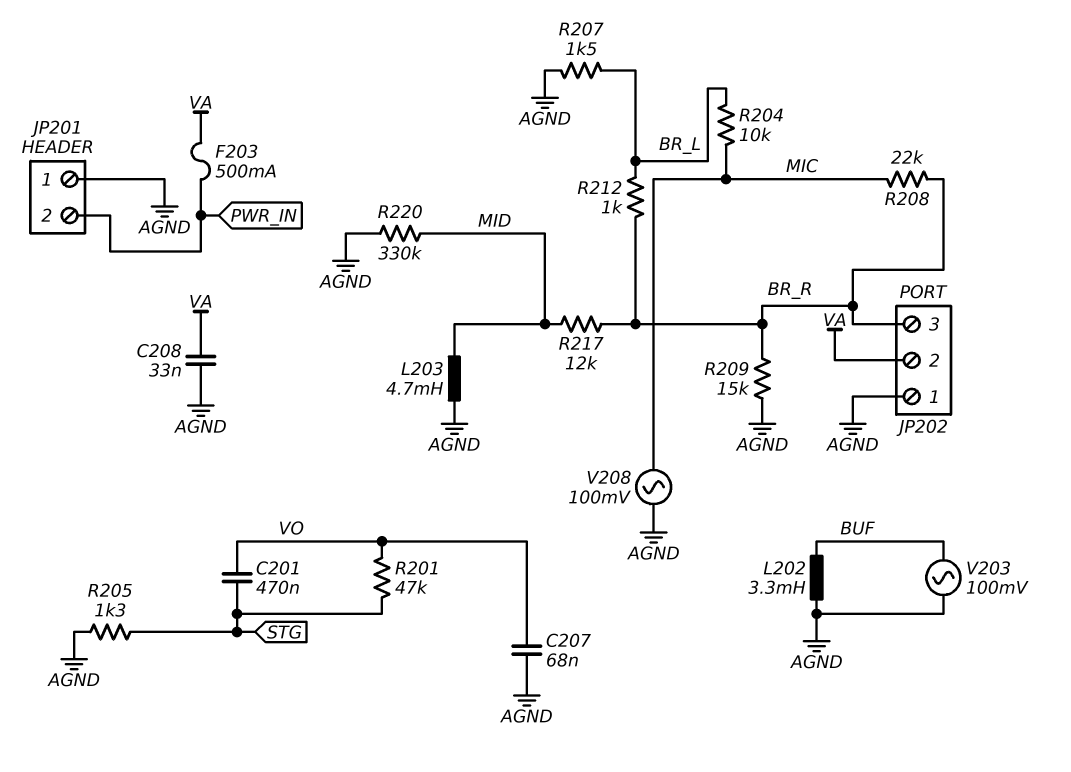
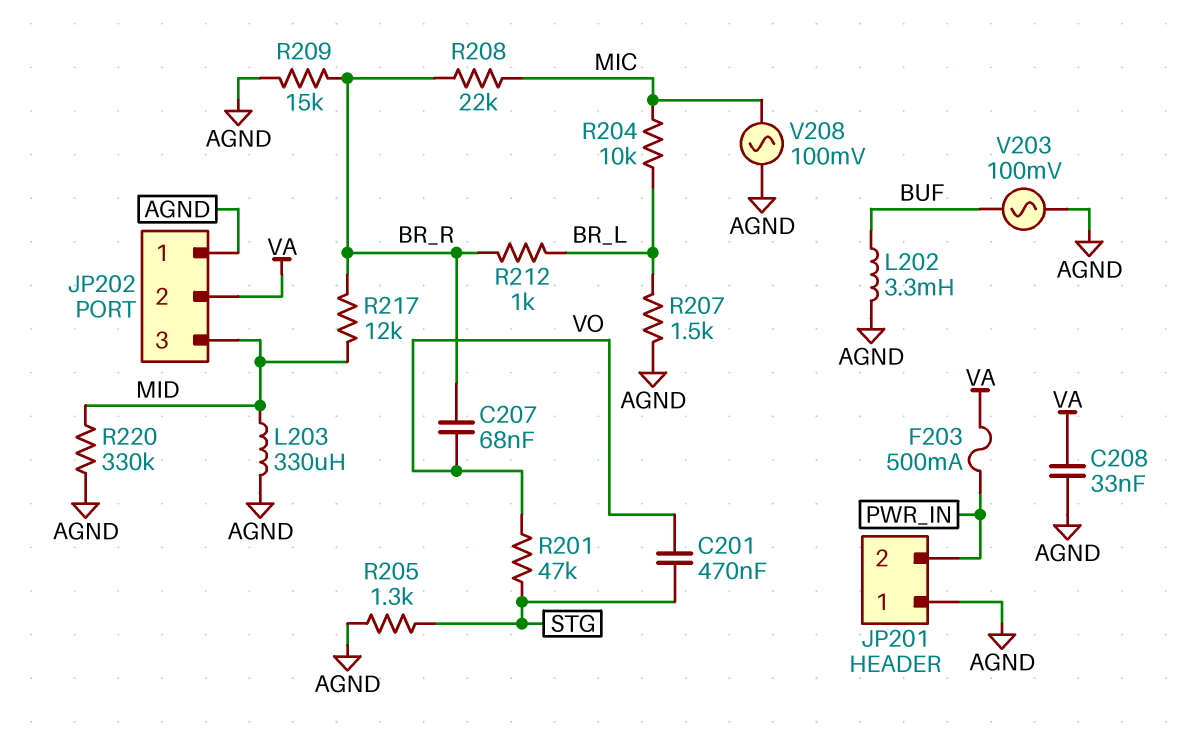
C207: 68nF (AGND, VO) -> 68nF (BR_R, VO)
JP202 pin 3: BR_R -> MID
L203: 4.7mH (AGND, MID) -> 330uH (AGND, MID)

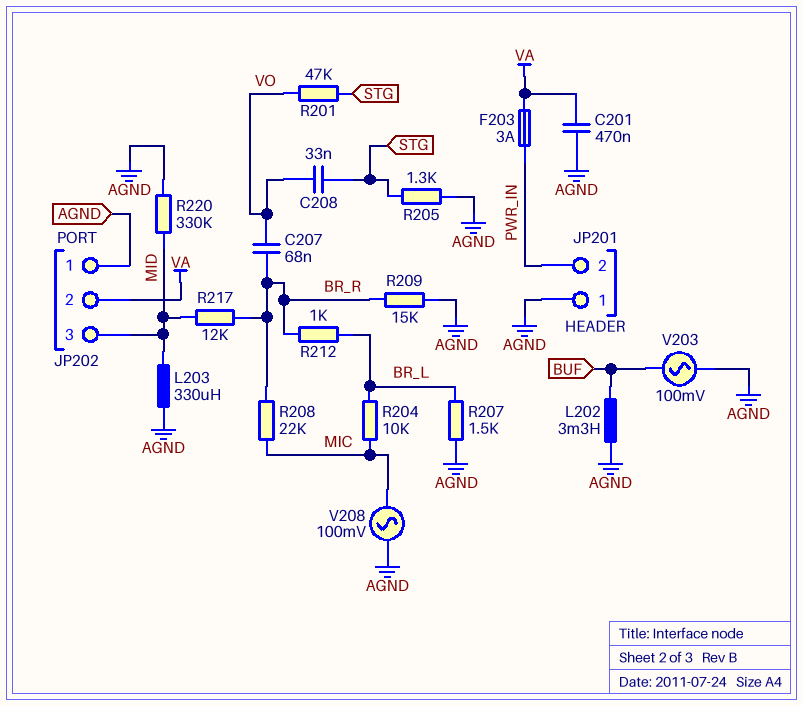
C201: 470nF (STG, VO) -> 470nF (AGND, VA)
C208: 33nF (AGND, VA) -> 33nF (STG, VO)
F203: 500mA (PWR_IN, VA) -> 3A (PWR_IN, VA)

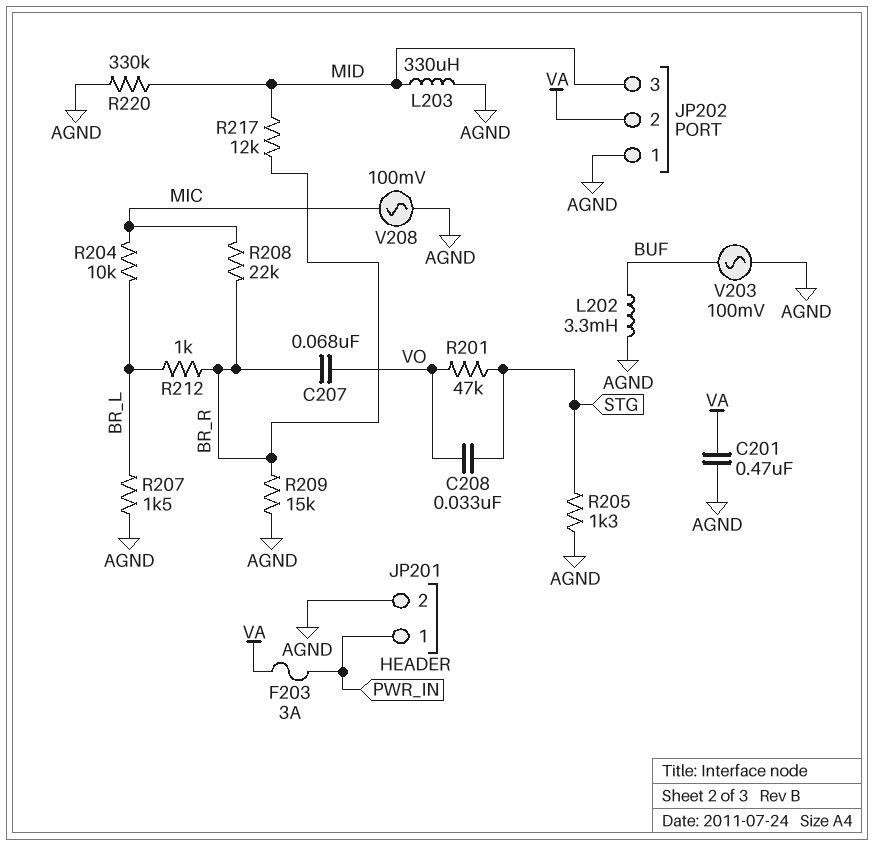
JP201 pin 1: AGND -> PWR_IN
JP201 pin 2: PWR_IN -> AGND

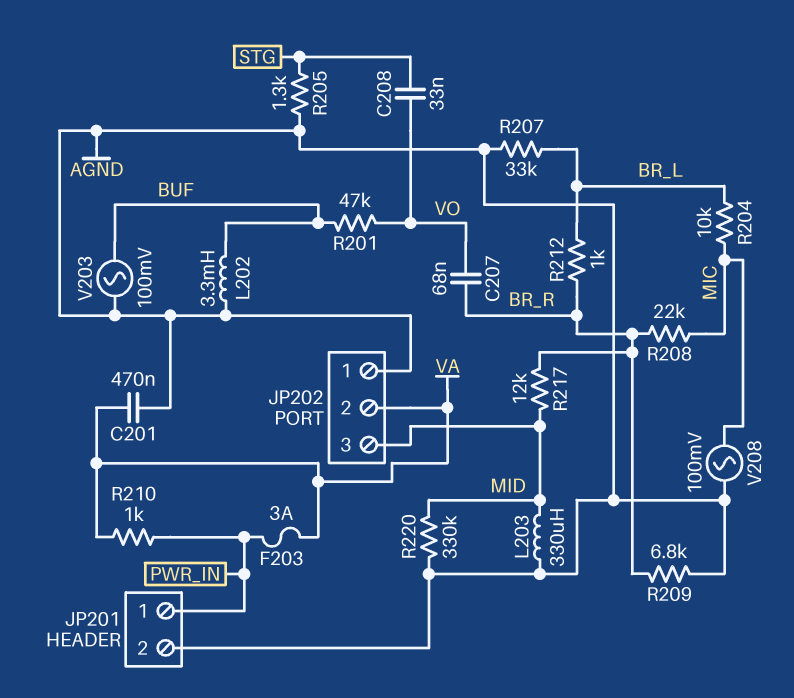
R201: 47k (STG, VO) -> 47k (BUF, VO)
R207: 1.5k (AGND, BR_L) -> 33k (AGND, BR_L)
R209: 15k (AGND, BR_R) -> 6.8k (AGND, BR_R)
R210: none -> 1k (PWR_IN, VA)

